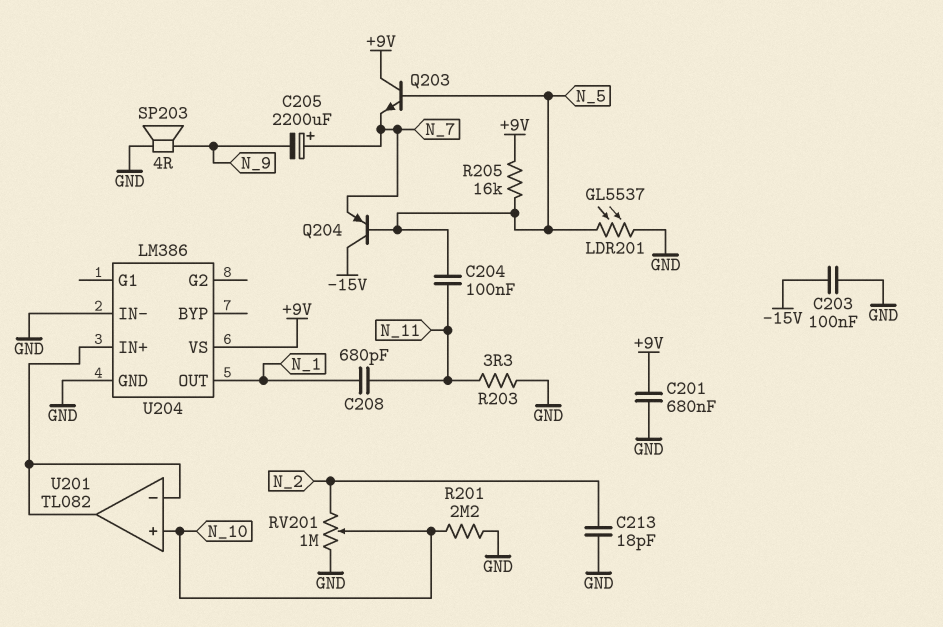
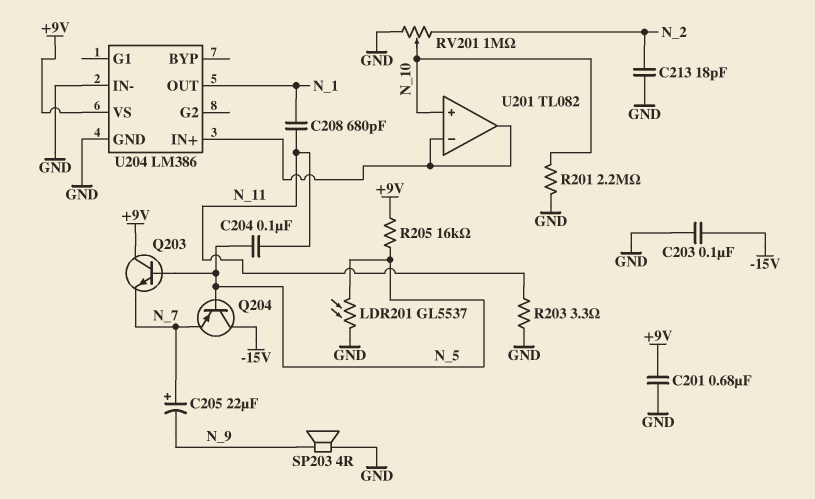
C205: 2200uF (plus N_7, minus N_9) -> 22uF (plus N_7, minus N_9)

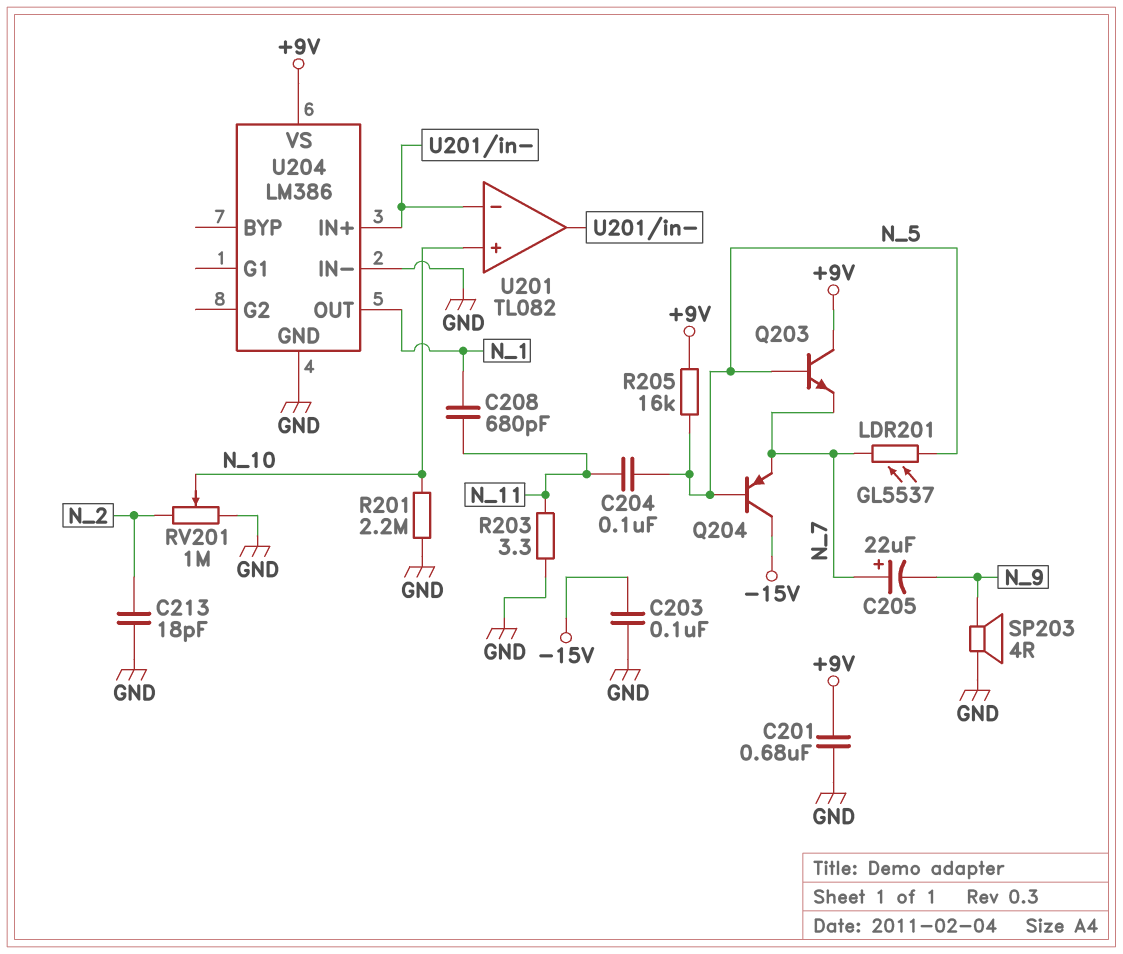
LDR201: GL5537 (GND, N_5) -> GL5537 (N_5, N_7)

